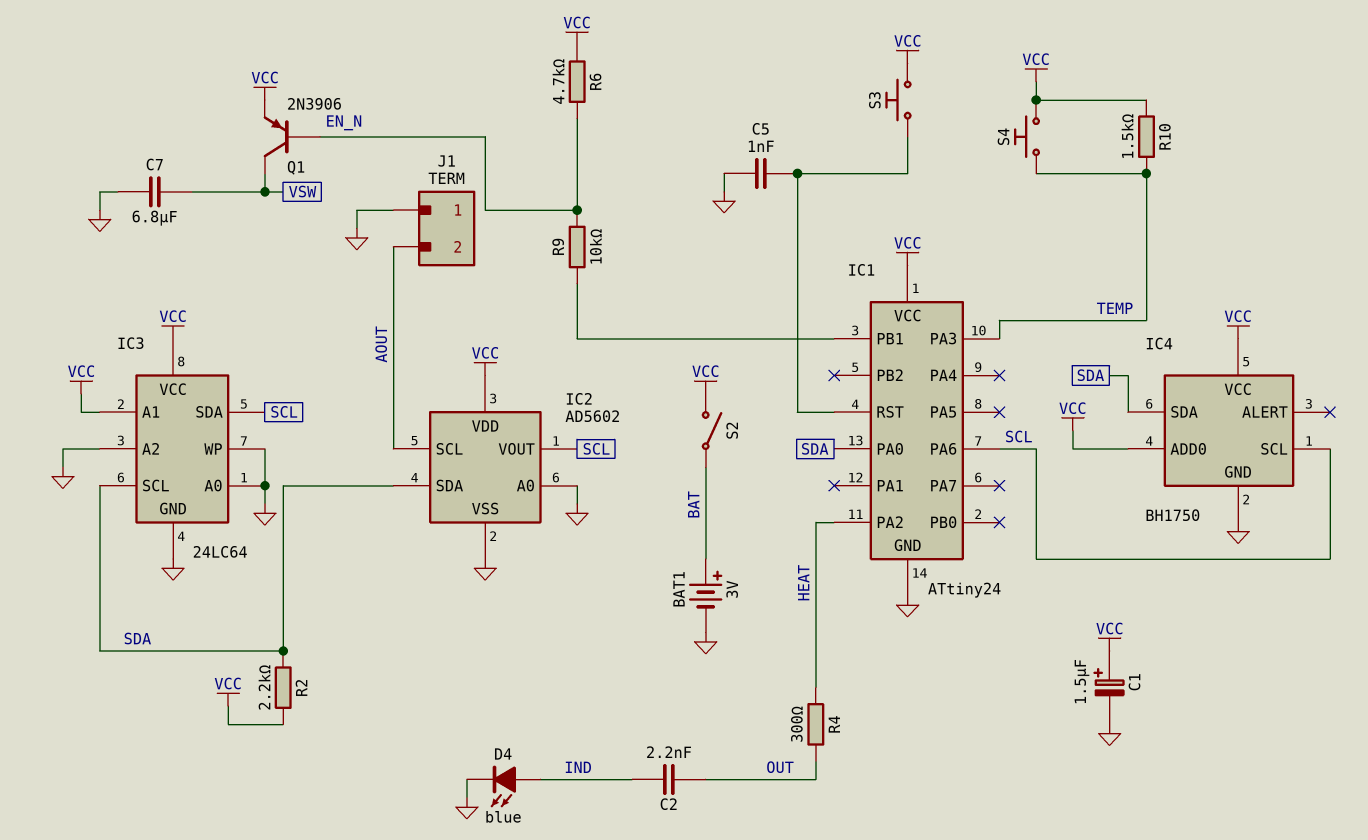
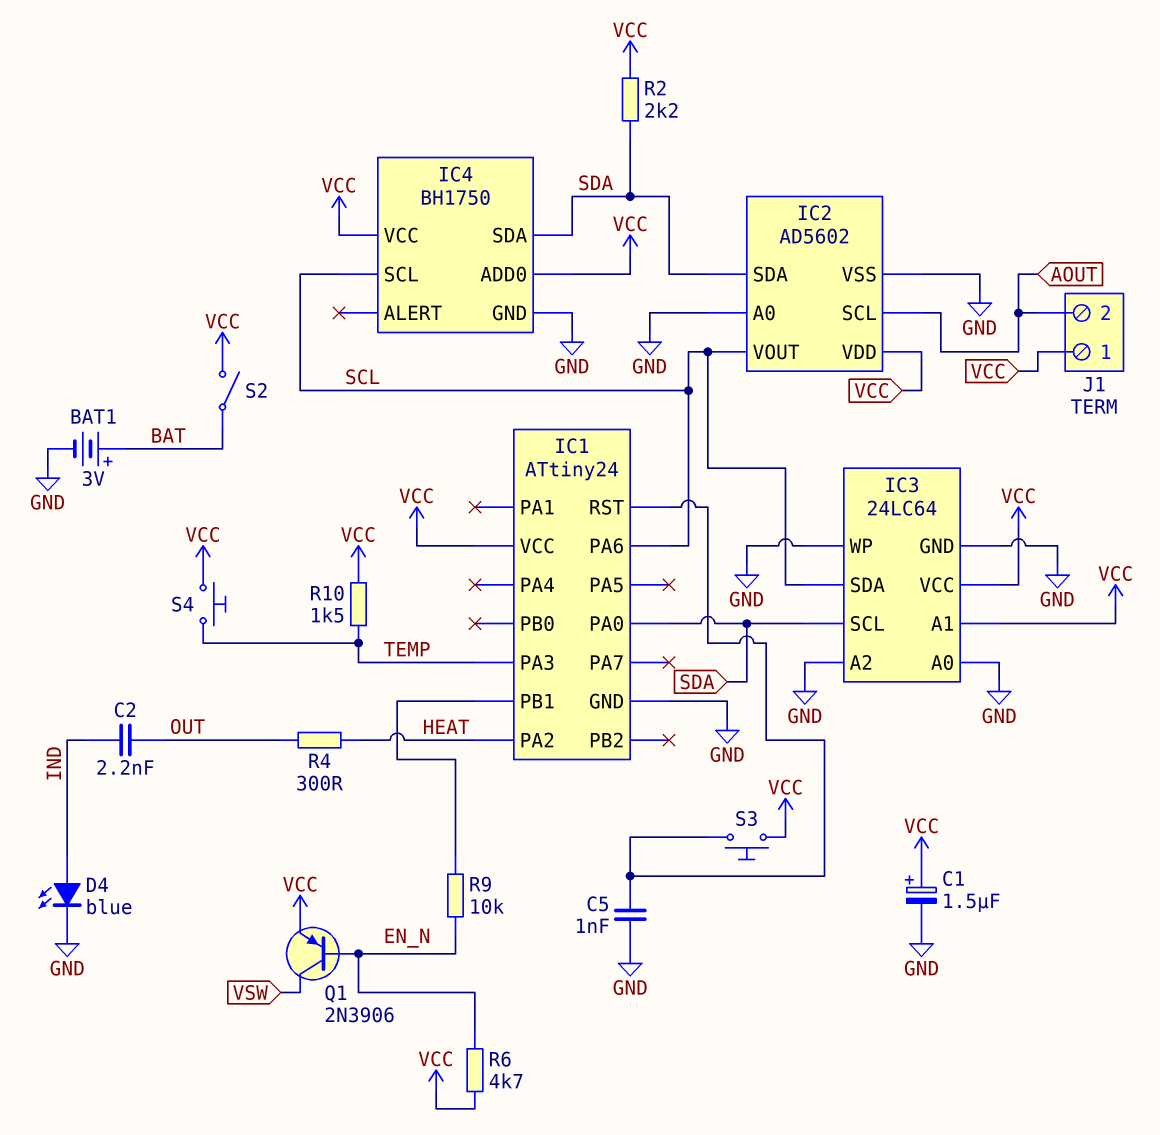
C7: 6.8uF (GND, VSW) -> none
J1 pin 1: GND -> VCC

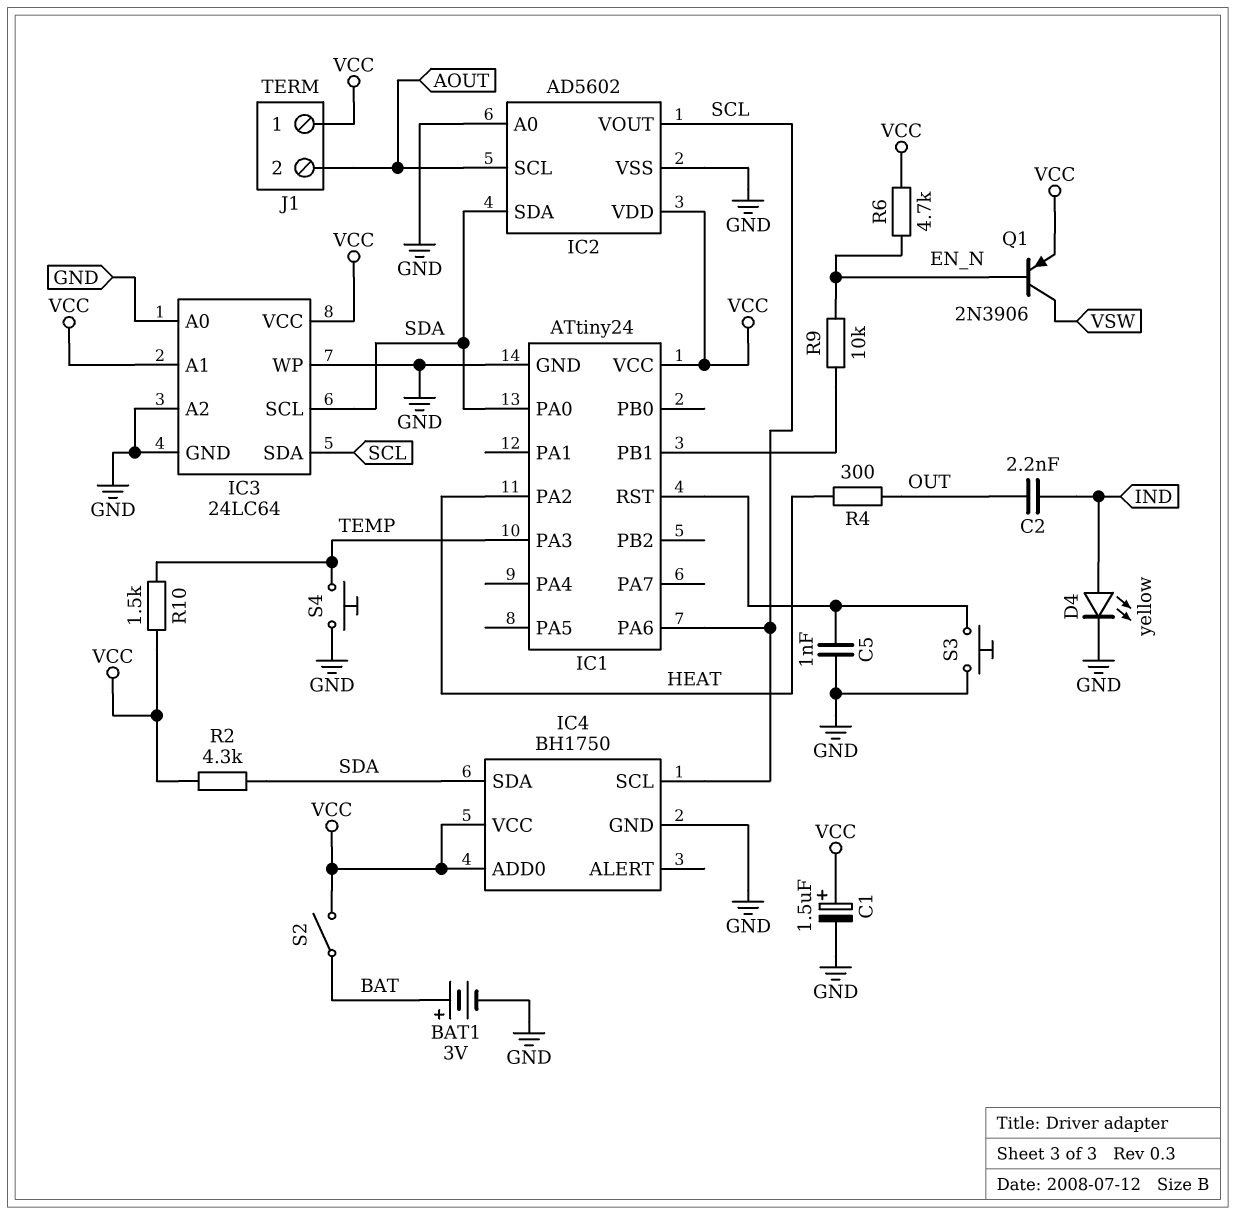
D4: LED blue (A IND, K GND) -> LED yellow (A IND, K GND)
R2: 2.2k (SDA, VCC) -> 4.3k (SDA, VCC)
S3: button (IC1/RST, VCC) -> button (GND, IC1/RST)
S4: button (TEMP, VCC) -> button (GND, TEMP)

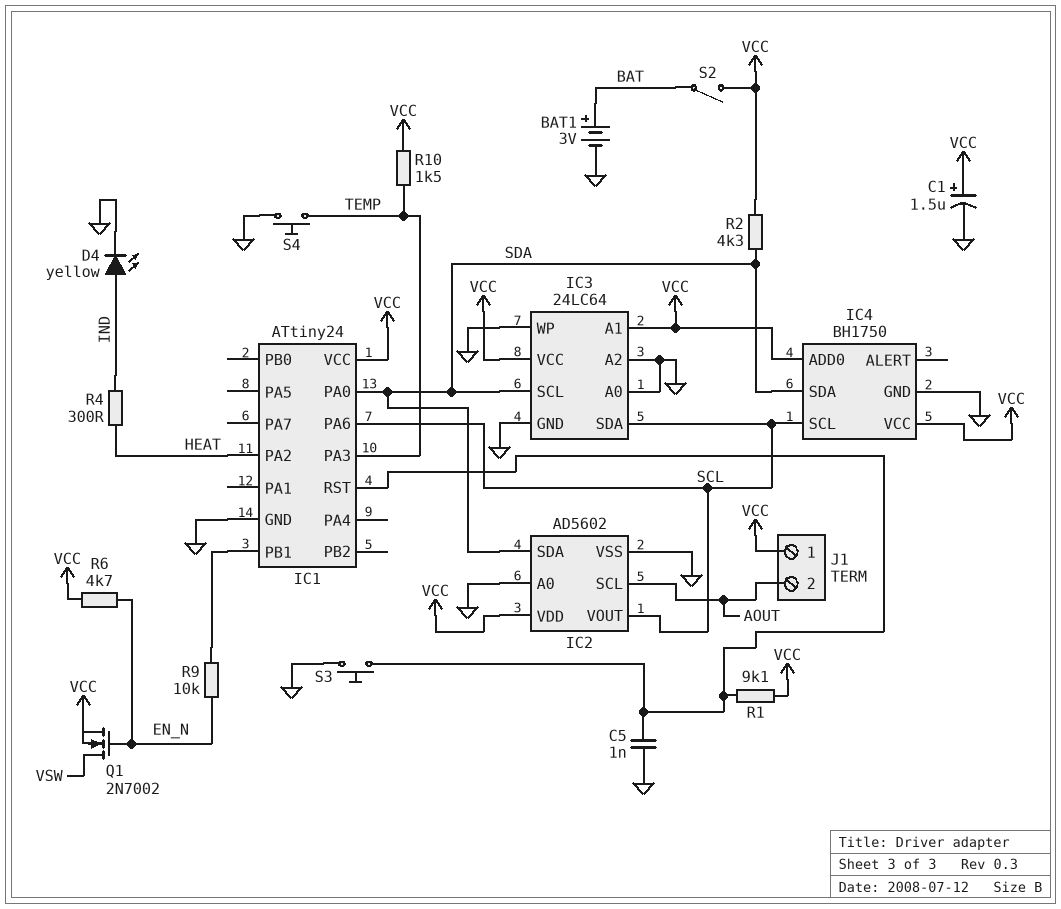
C2: 2.2nF (IND, OUT) -> none
Q1: PNP 2N3906 (B EN_N, C VSW, E VCC) -> NMOS 2N7002 (G EN_N, D VSW, S VCC)
R1: none -> 9.1k (IC1/RST, VCC)
R4: 300 (HEAT, OUT) -> 300 (HEAT, IND)

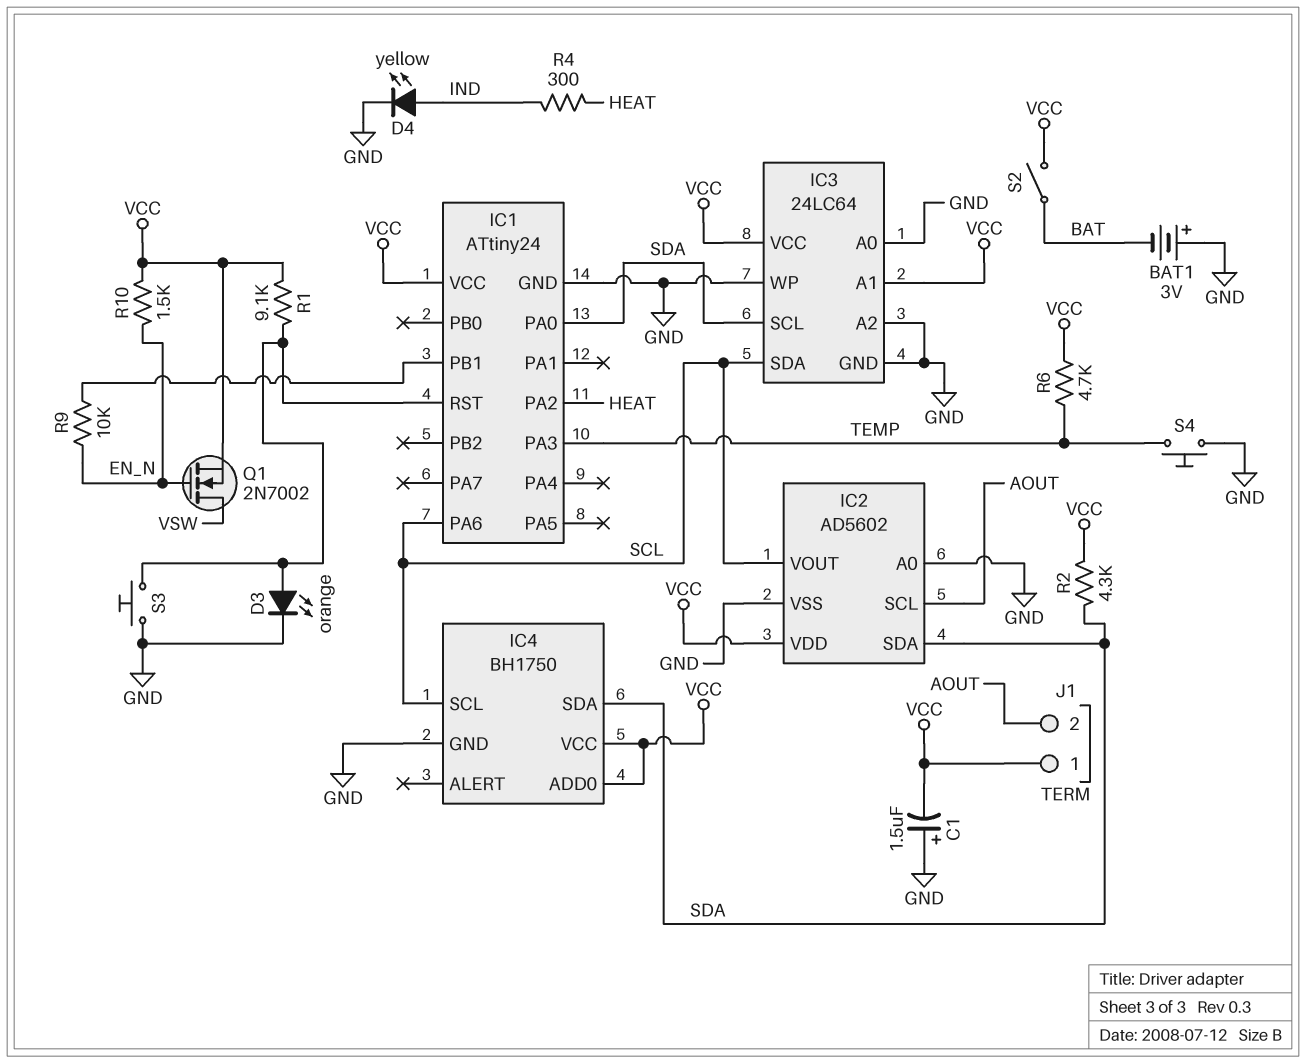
BAT1: 3V (plus BAT, minus GND) -> 3V (plus GND, minus BAT)
C1: 1.5uF (plus VCC, minus GND) -> 1.5uF (plus GND, minus VCC)
C5: 1nF (GND, IC1/RST) -> none
D3: none -> LED orange (A IC1/RST, K GND)
R6: 4.7k (EN_N, VCC) -> 4.7k (TEMP, VCC)
R10: 1.5k (TEMP, VCC) -> 1.5k (EN_N, VCC)

